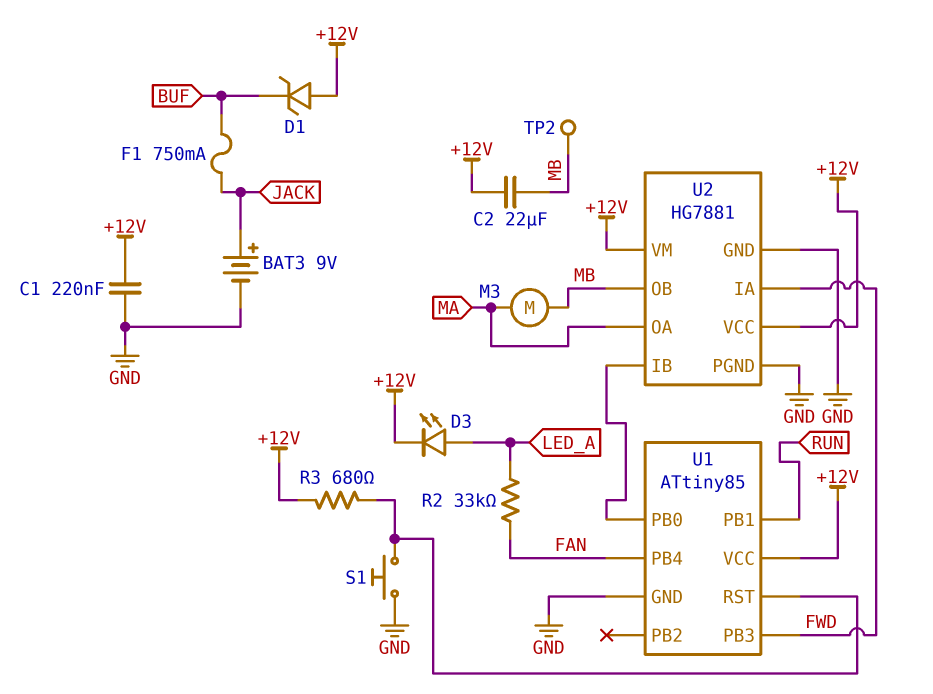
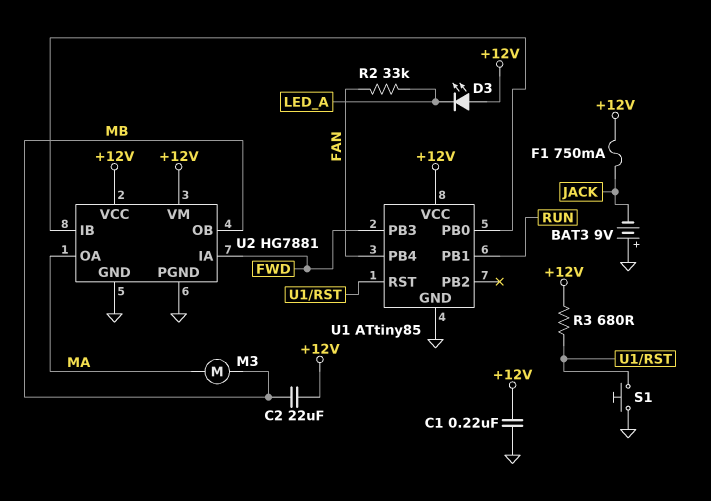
BAT3: 9V (plus JACK, minus GND) -> 9V (plus GND, minus JACK)
D1: zener (A +12V, K BUF) -> none
D3: LED (A LED_A, K +12V) -> LED (A +12V, K LED_A)
F1: 750mA (BUF, JACK) -> 750mA (+12V, JACK)
TP2: test point (MB) -> none

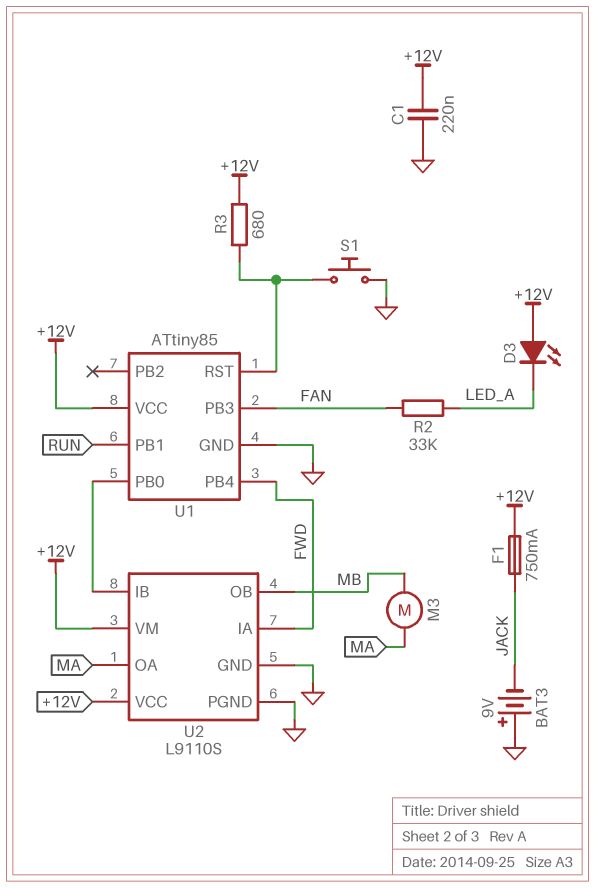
C2: 22uF (+12V, MB) -> none
U1 pin PB3: FWD -> FAN
U1 pin PB4: FAN -> FWD
U2: HG7881 -> L9110S

